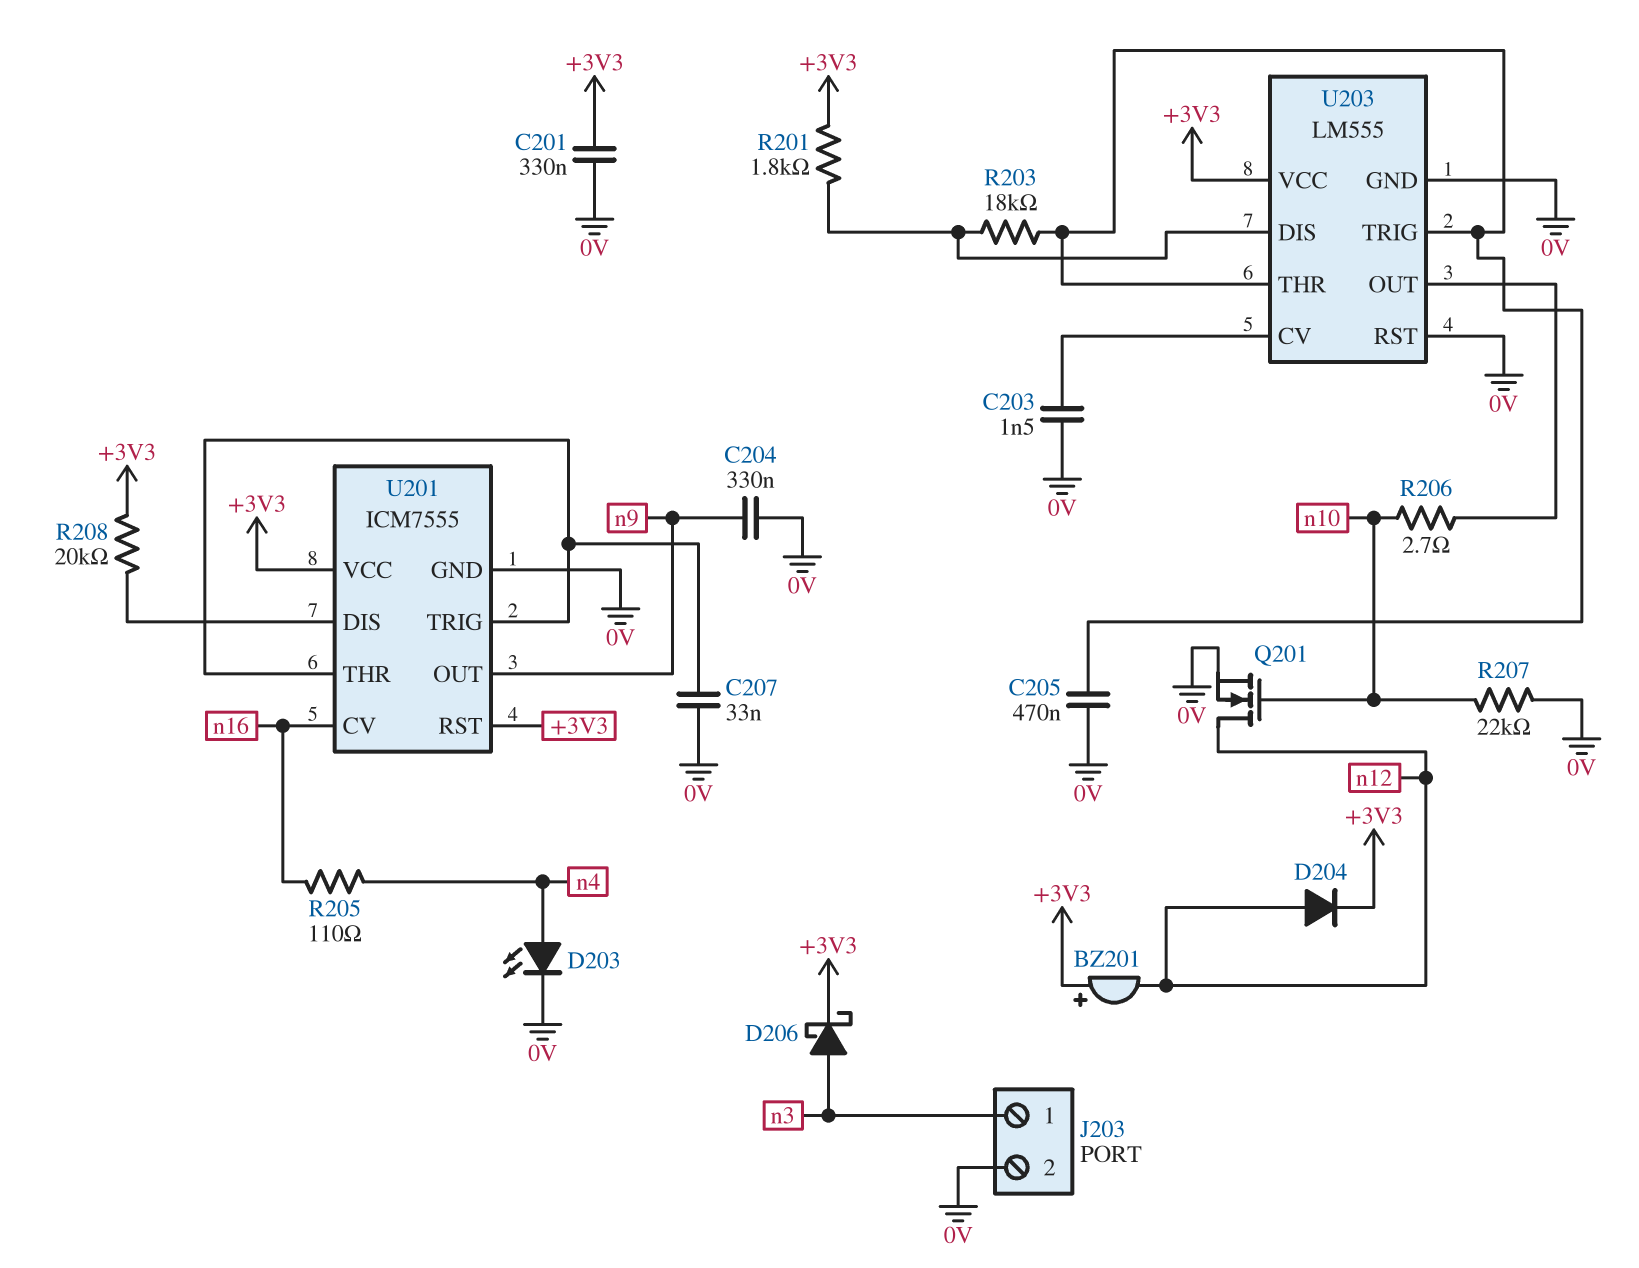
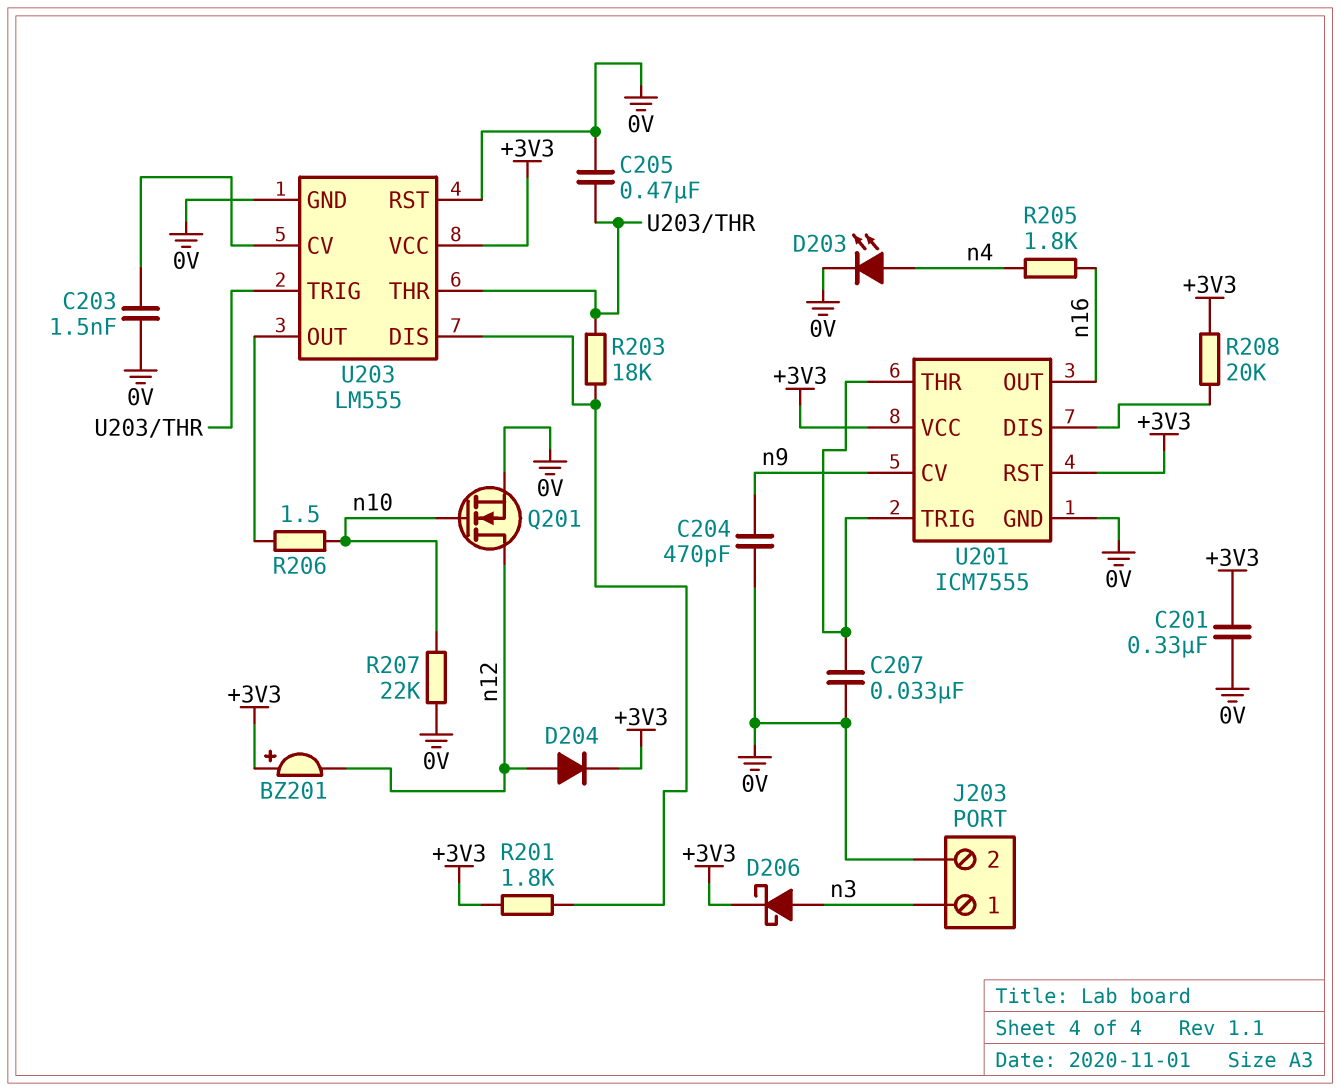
C204: 330nF (0V, n9) -> 470pF (0V, n9)
R205: 110 (n4, n16) -> 1.8k (n4, n16)
R206: 2.7 (U203/OUT, n10) -> 1.5 (U203/OUT, n10)
U201 pin CV: n16 -> n9
U201 pin OUT: n9 -> n16

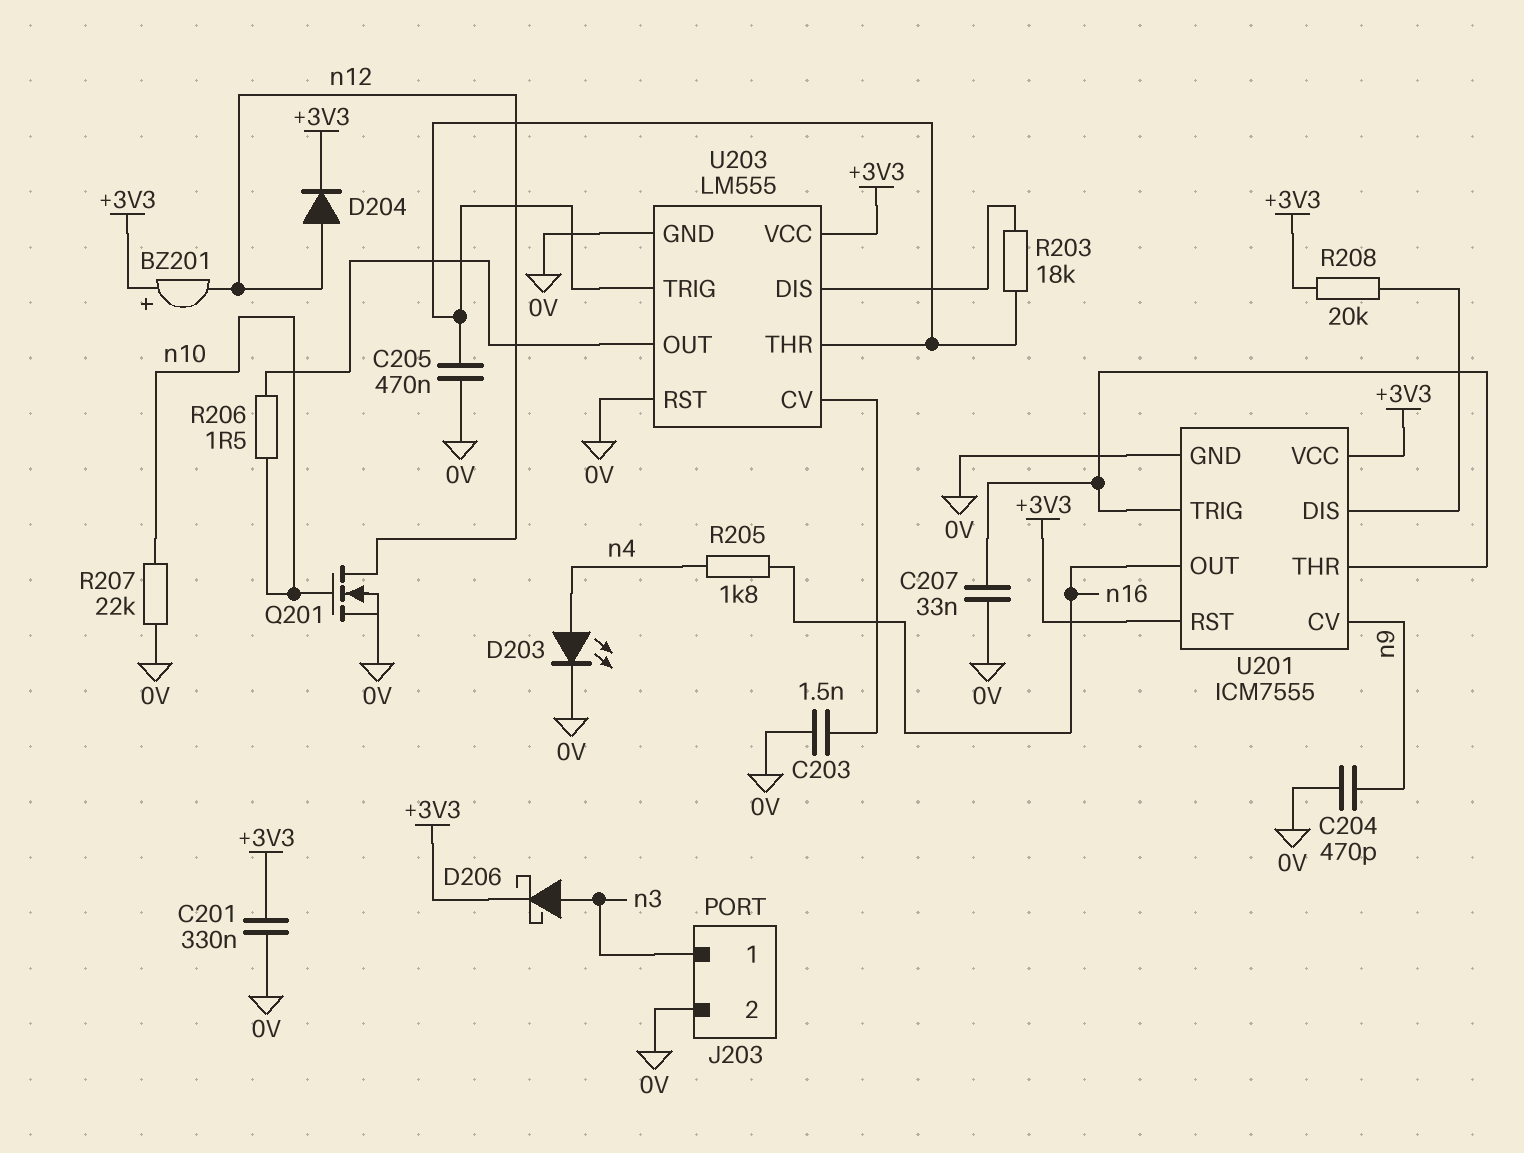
R201: 1.8k (+3V3, U203/DIS) -> none

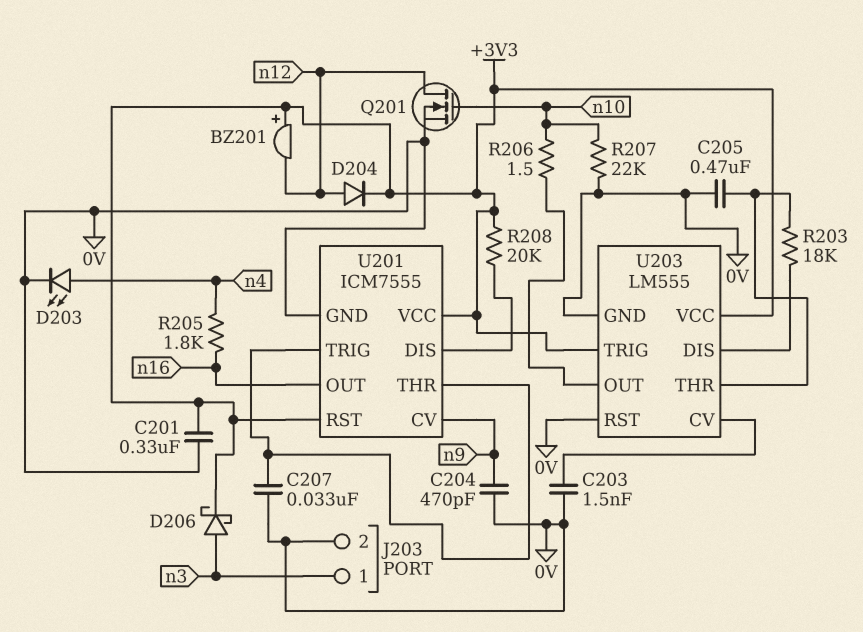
U203 pin TRIG: U203/THR -> +3V3

